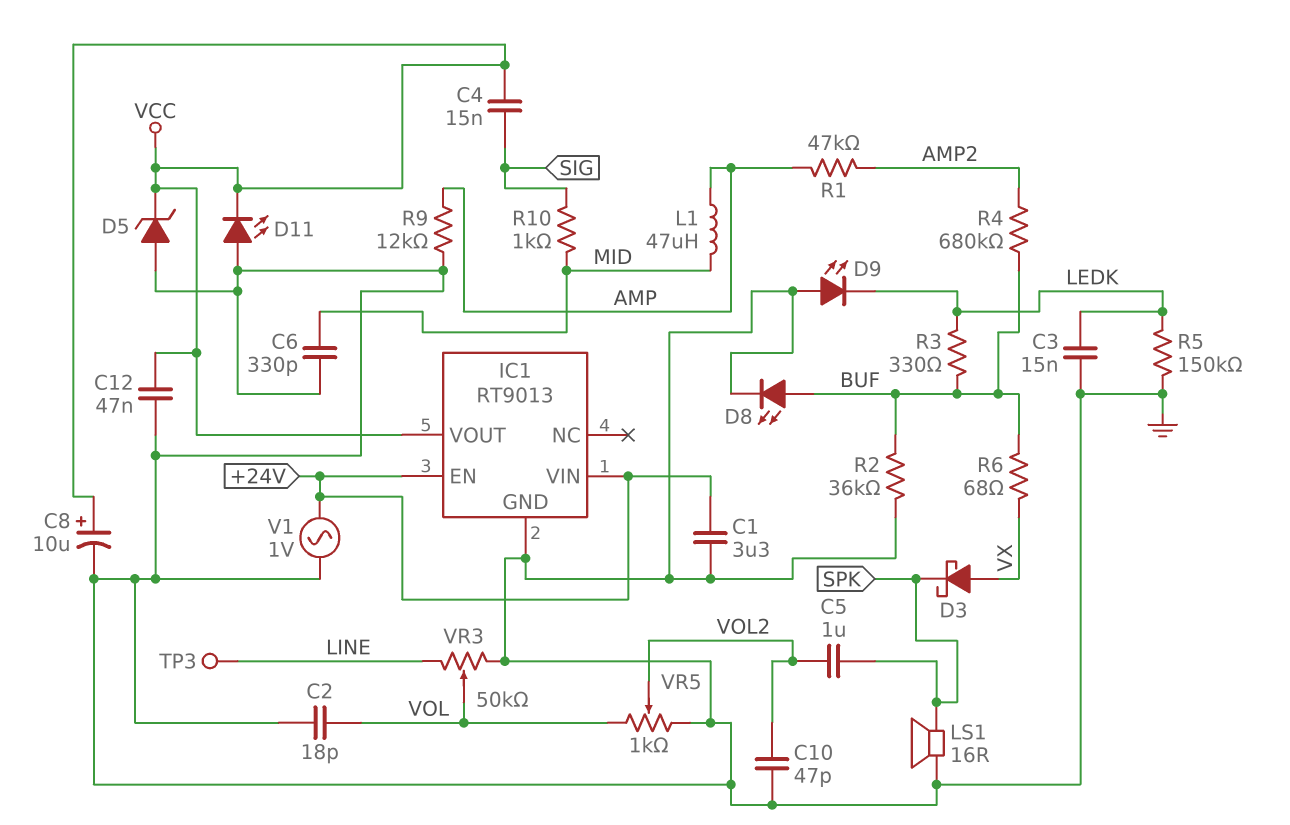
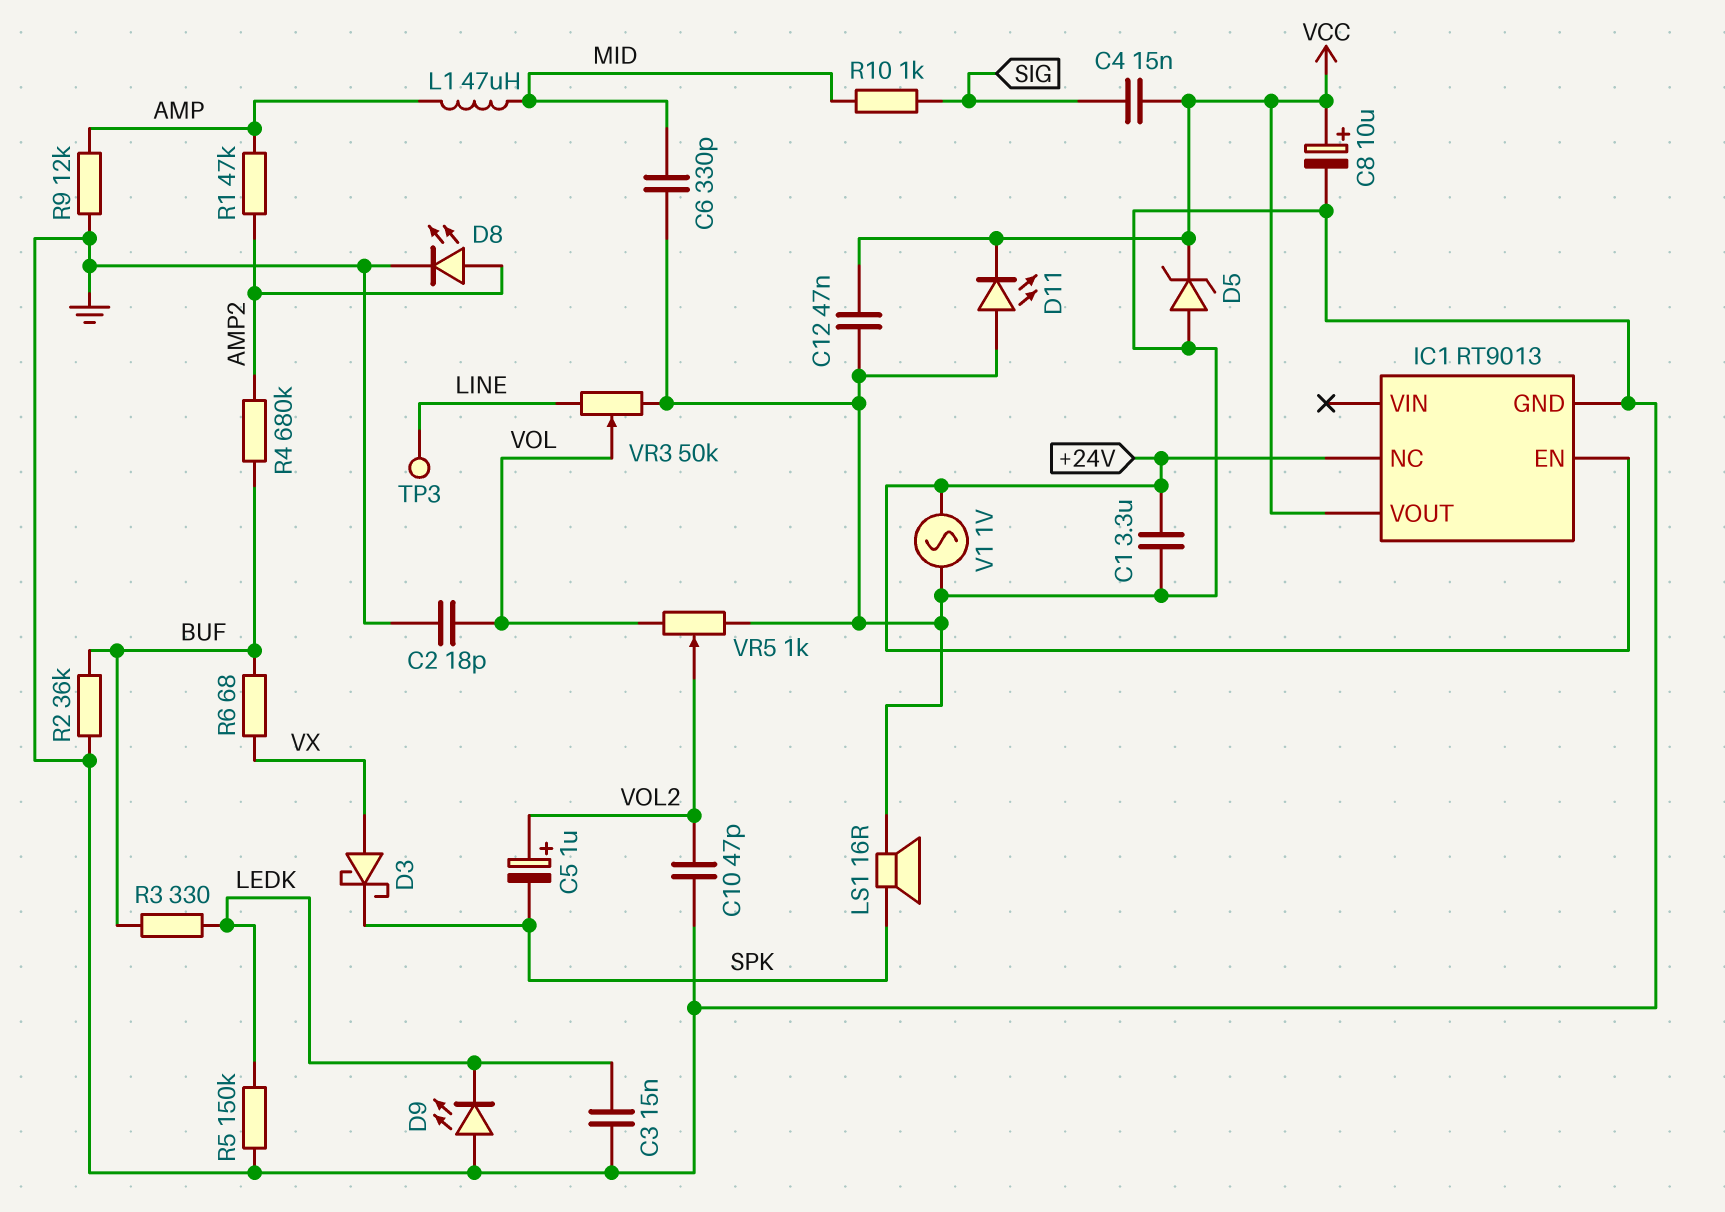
C5: 1uF (SPK, VOL2) -> 1uF (plus VOL2, minus SPK)
D8: LED (A BUF, K GND) -> LED (A AMP2, K GND)
IC1 pin NC: none -> +24V
IC1 pin VIN: +24V -> none

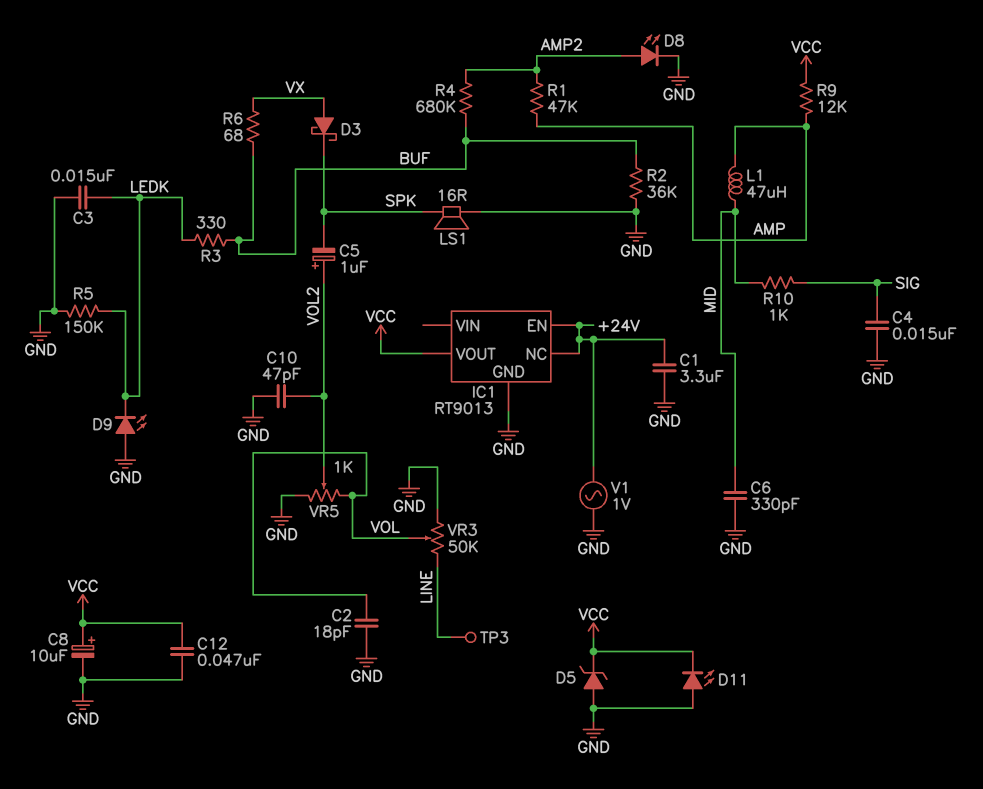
C4: 15nF (SIG, VCC) -> 15nF (GND, SIG)
R9: 12k (AMP, GND) -> 12k (AMP, VCC)

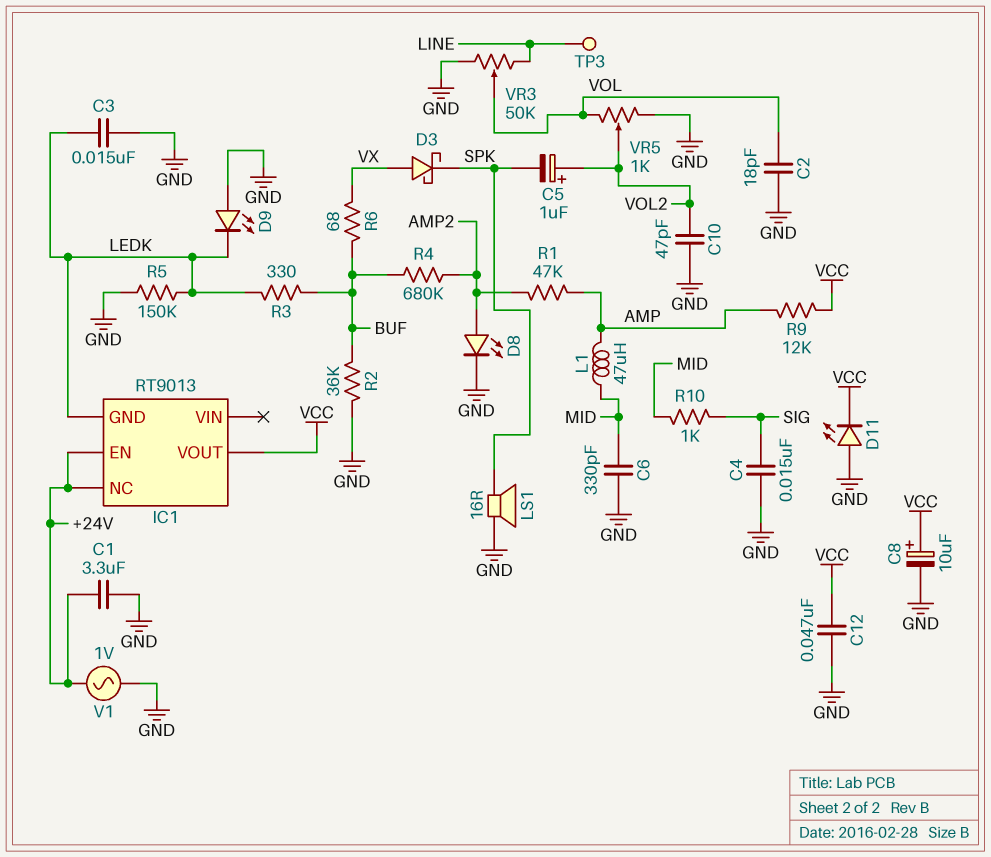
D5: zener (A GND, K VCC) -> none
IC1 pin GND: GND -> LEDK

